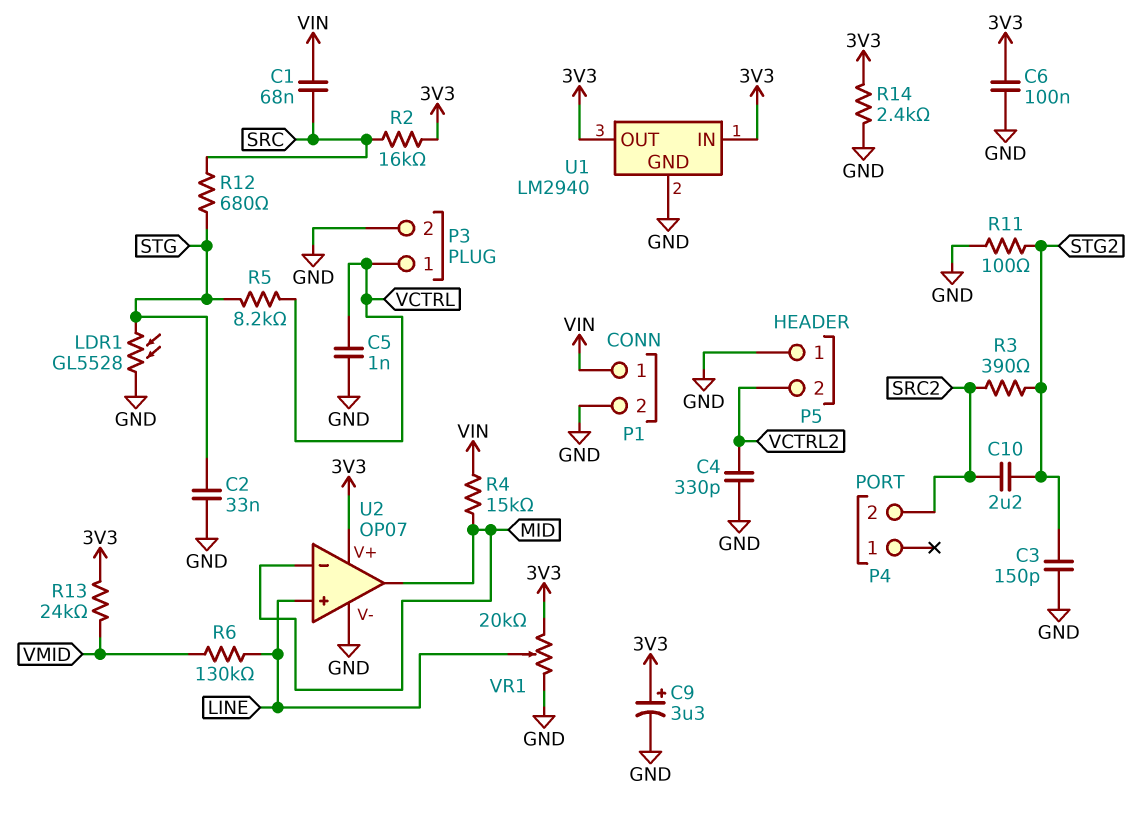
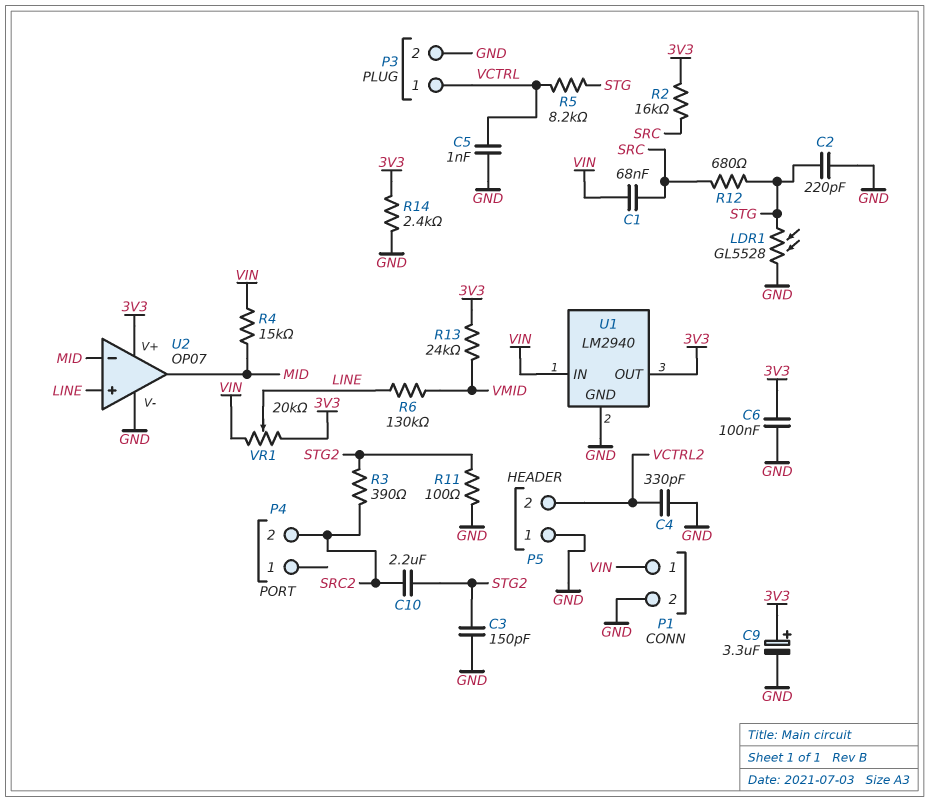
C2: 33nF (GND, STG) -> 220pF (GND, STG)
U1 pin IN: 3V3 -> VIN
VR1: 20k (3V3, GND, wiper LINE) -> 20k (3V3, VIN, wiper LINE)

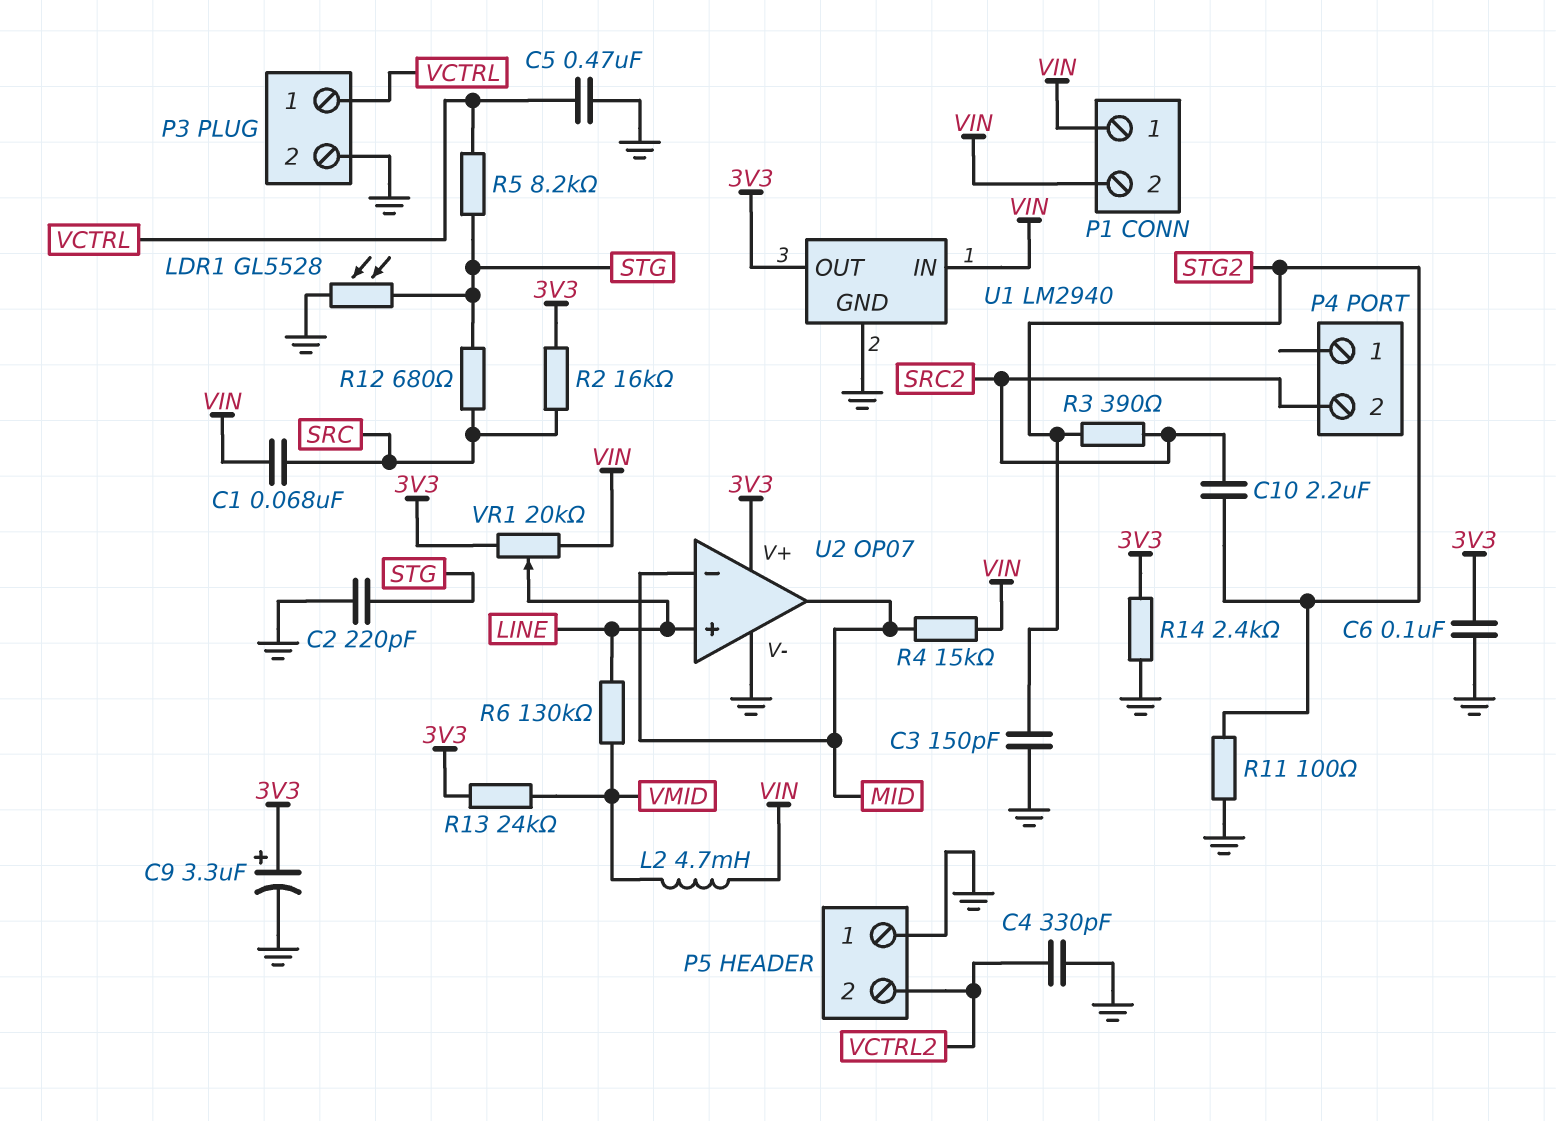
C5: 1nF (GND, VCTRL) -> 470nF (GND, VCTRL)
L2: none -> 4.7mH (VIN, VMID)
P1 pin 2: GND -> VIN

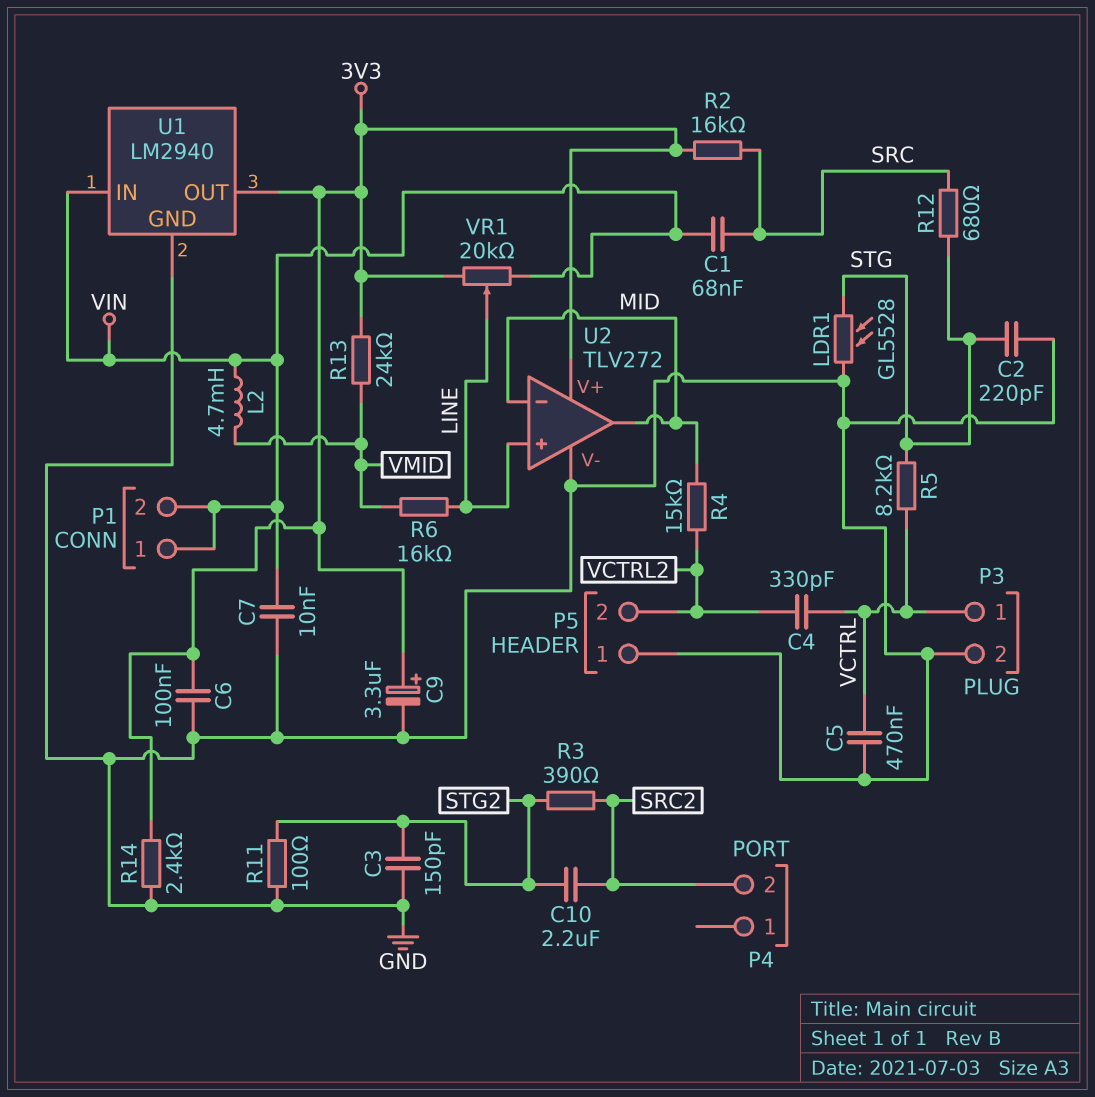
C4: 330pF (GND, VCTRL2) -> 330pF (VCTRL, VCTRL2)
C7: none -> 10nF (GND, VIN)
R4: 15k (MID, VIN) -> 15k (MID, VCTRL2)
R6: 130k (LINE, VMID) -> 16k (LINE, VMID)
U2: OP07 -> TLV272

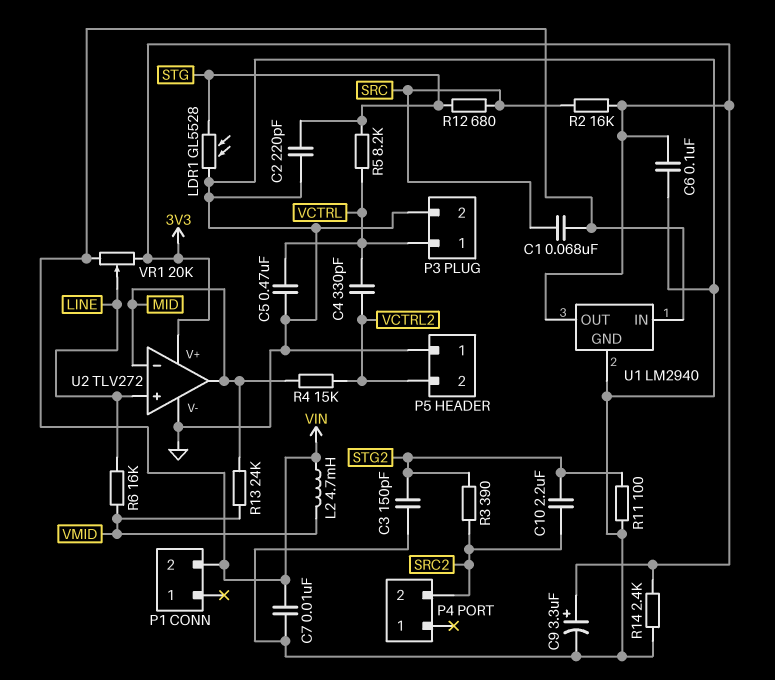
P1 pin 1: VIN -> none
R13: 24k (3V3, VMID) -> 24k (MID, VMID)

